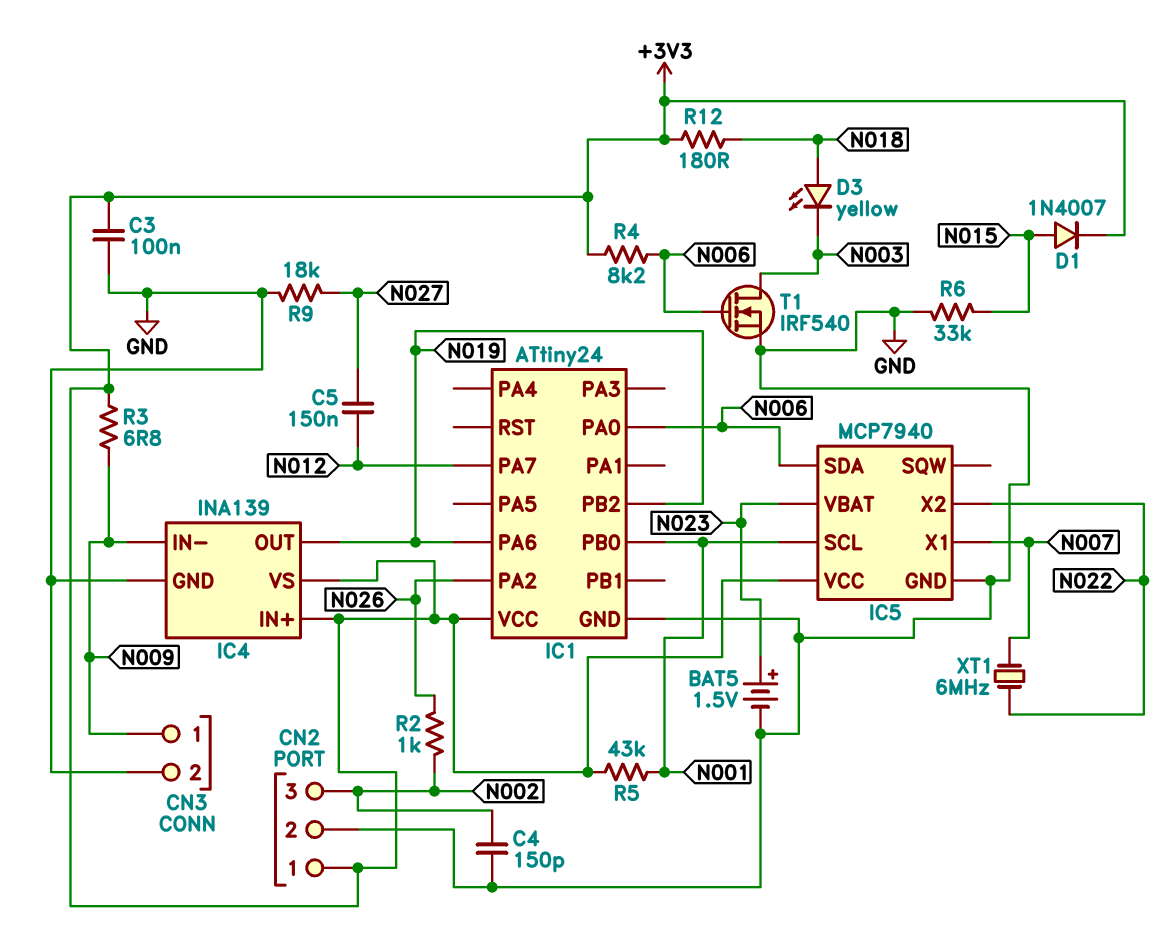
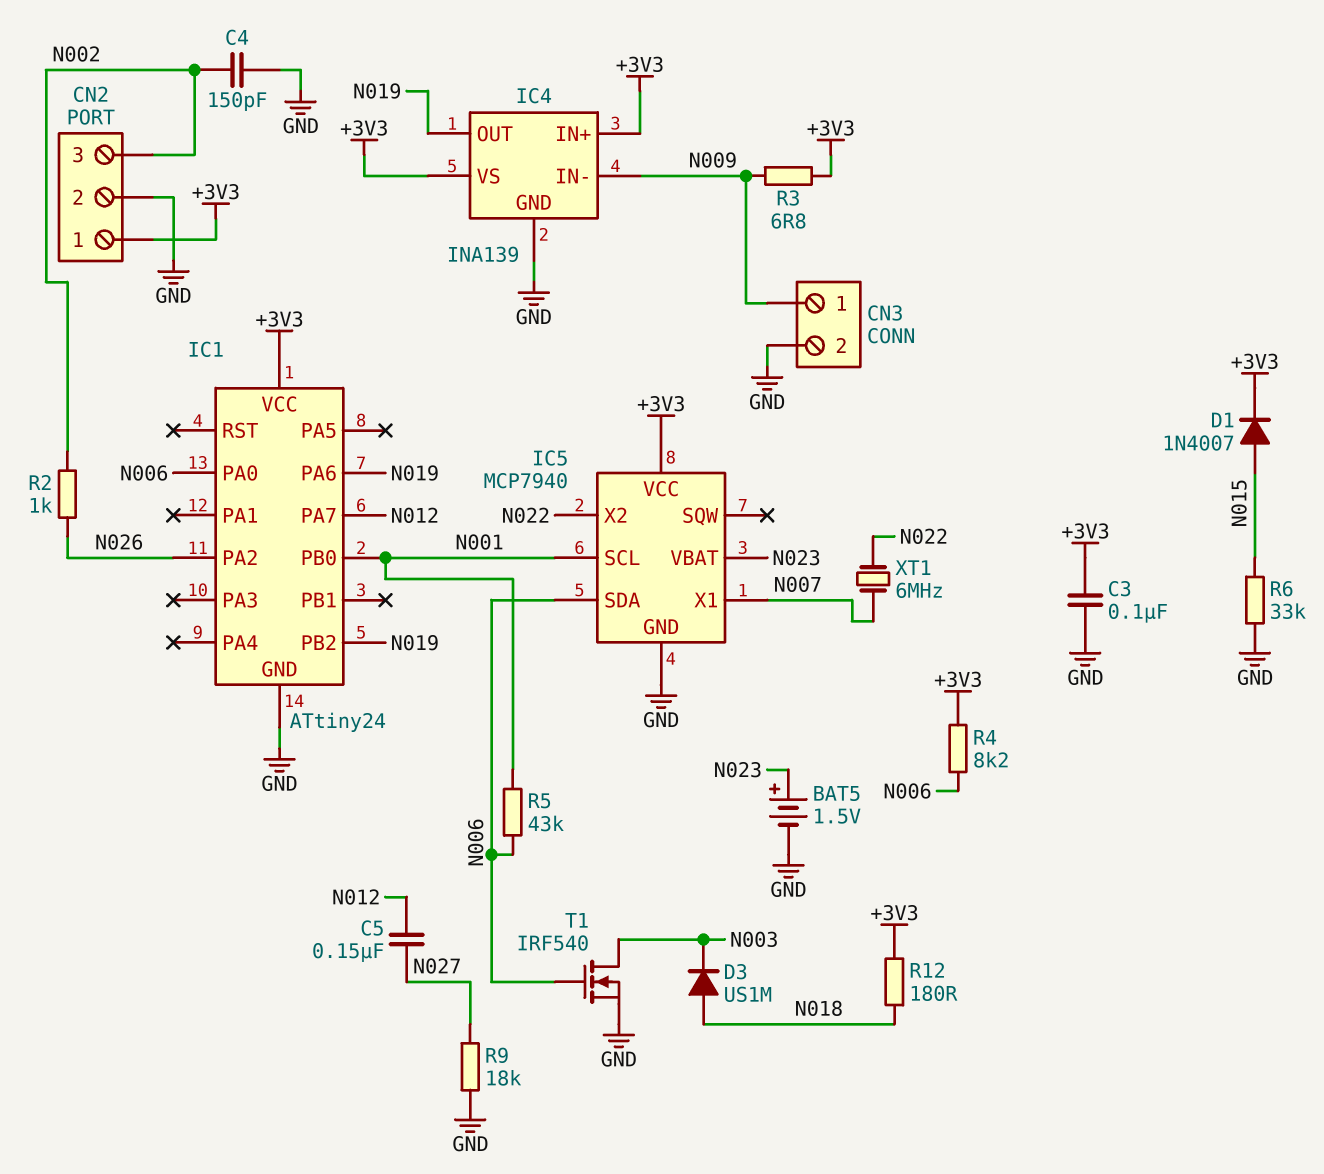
D3: LED yellow (A N018, K N003) -> diode US1M (A N018, K N003)
R5: 43k (+3V3, N001) -> 43k (N001, N006)

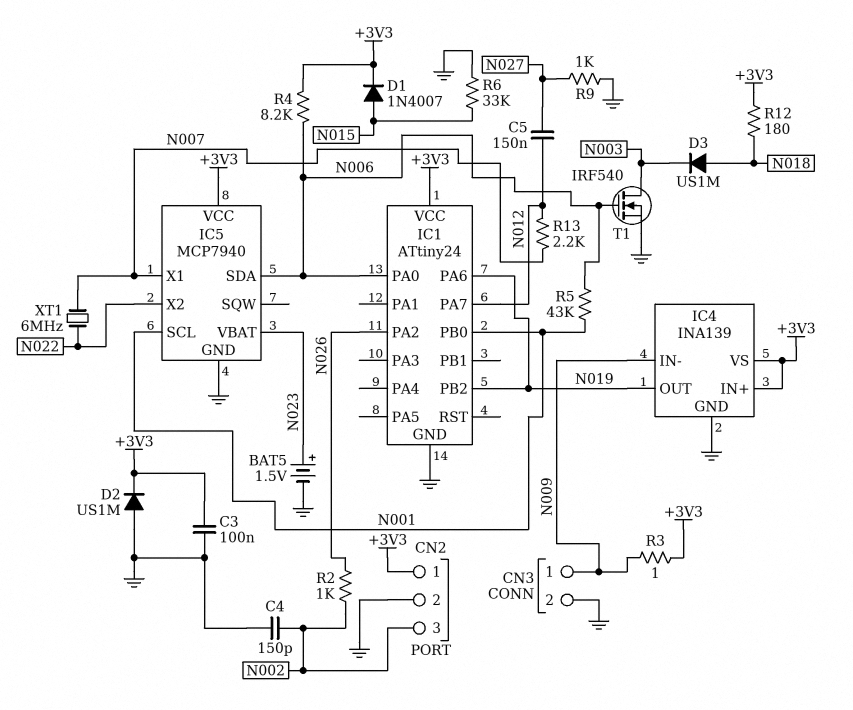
D2: none -> diode US1M (A GND, K +3V3)
R3: 6.8 (+3V3, N009) -> 1 (+3V3, N009)
R9: 18k (GND, N027) -> 1k (GND, N027)
R13: none -> 2.2k (N007, N012)

